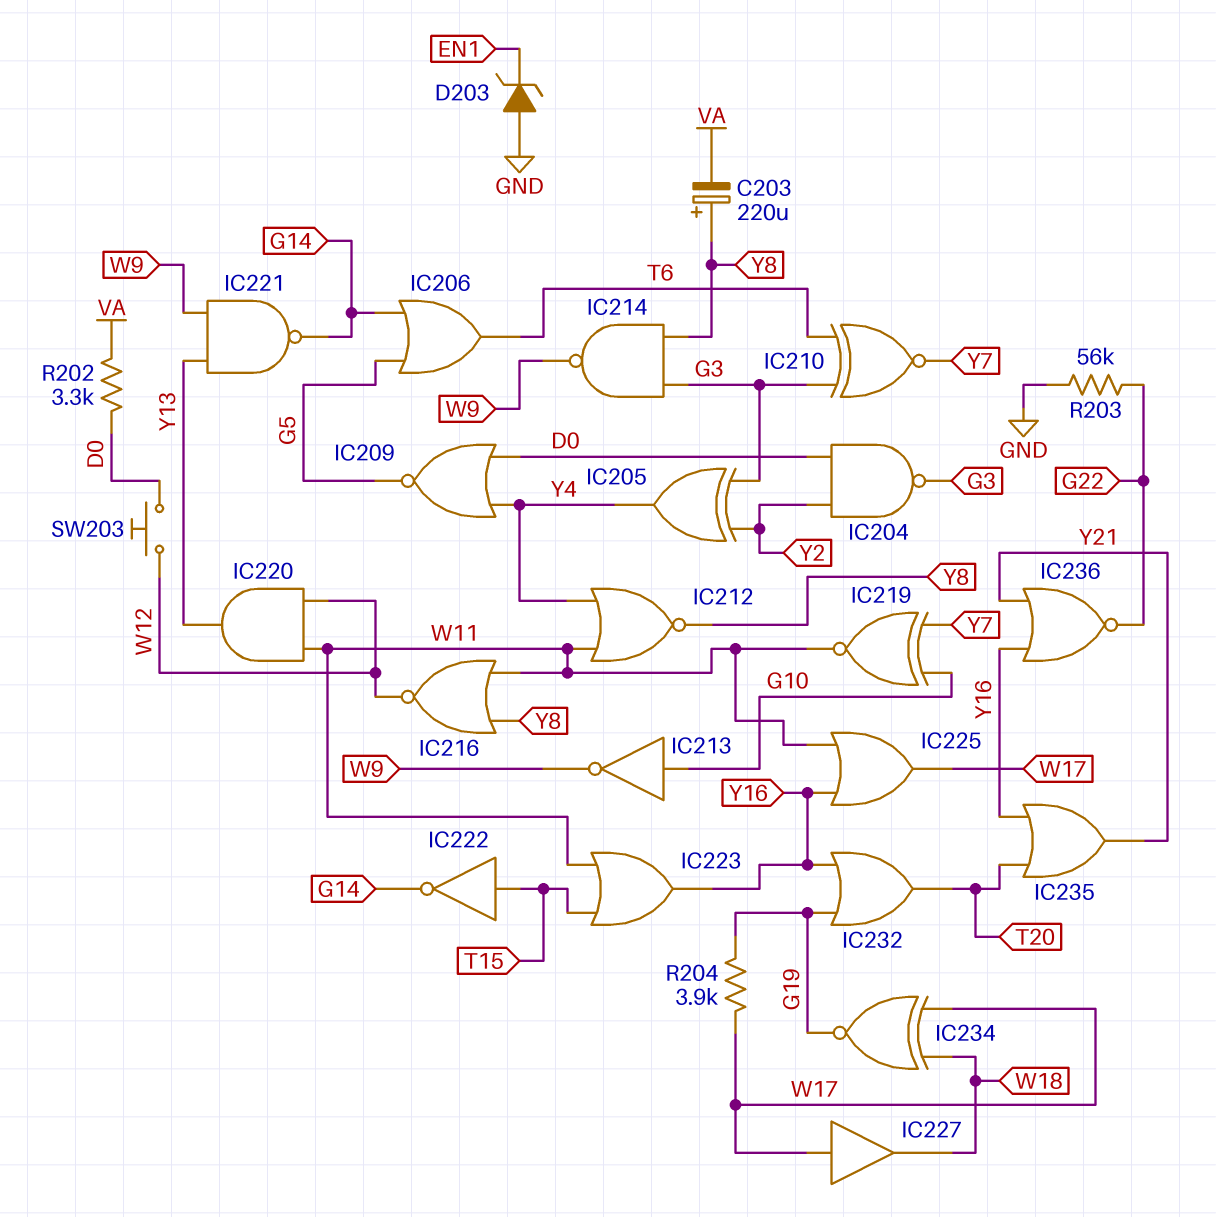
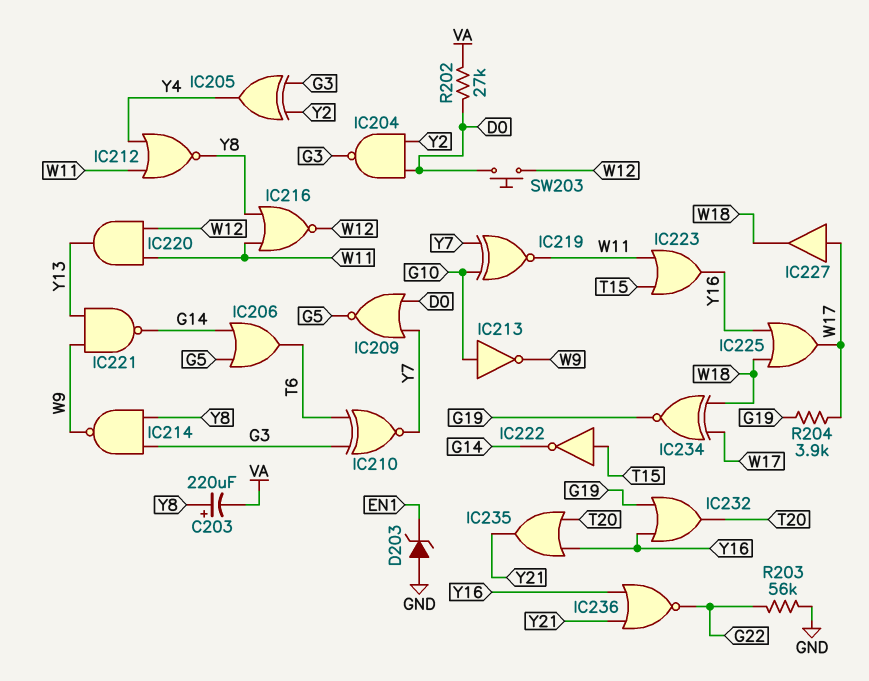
IC209: NOR (in D0, in Y4, out G5) -> NOR (in D0, in Y7, out G5)
IC225: OR (in W11, in Y16, out W17) -> OR (in W18, in Y16, out W17)
R202: 3.3k (D0, VA) -> 27k (D0, VA)

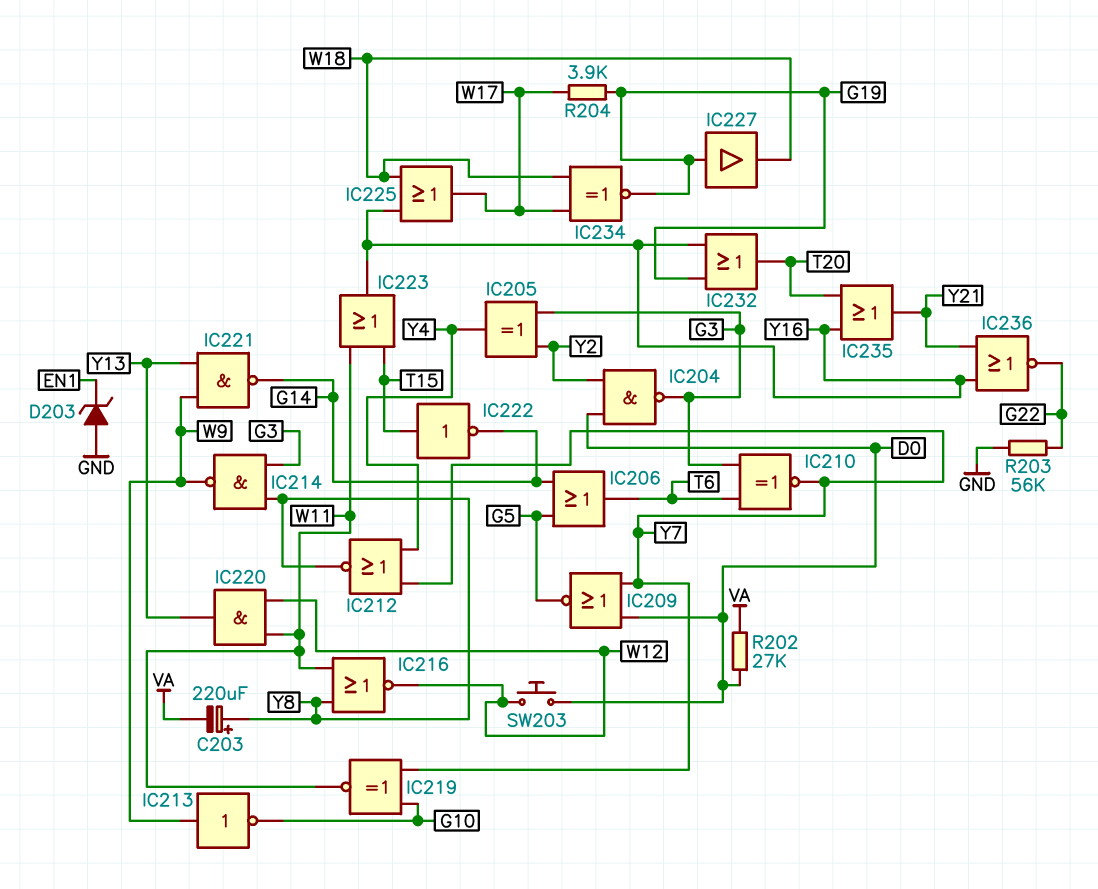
IC212: NOR (in W11, in Y4, out Y8) -> NOR (in Y4, in Y7, out Y8)
IC213: NOT (in G10, out W9) -> NOT (in W9, out G10)
IC227: buffer (in W17, out W18) -> buffer (in G19, out W18)

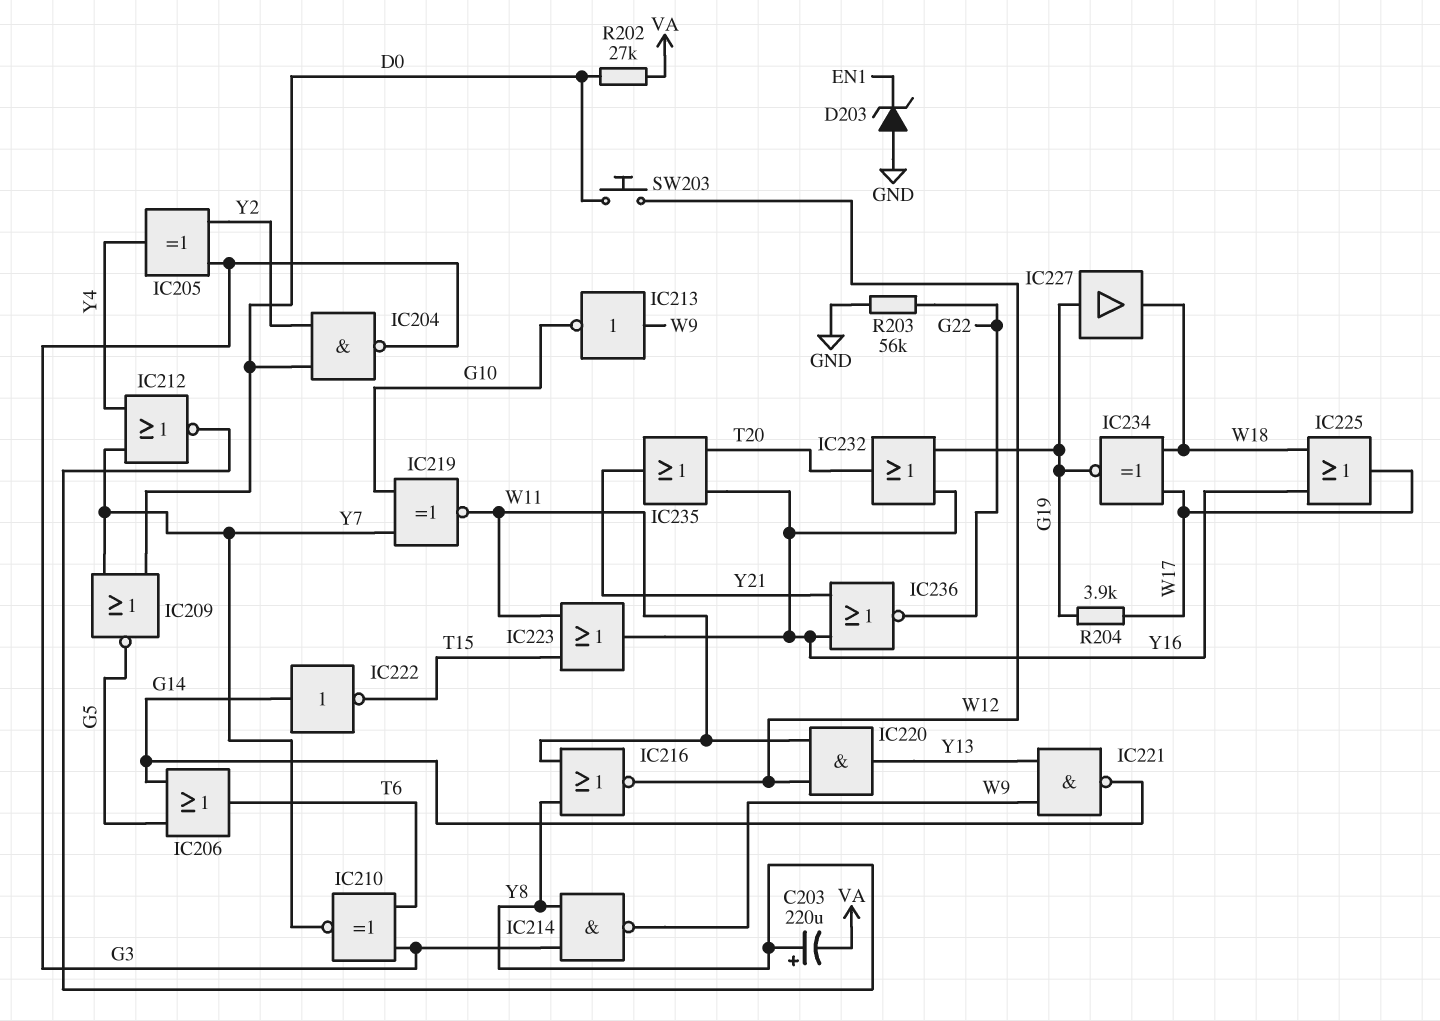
IC222: NOT (in T15, out G14) -> NOT (in G14, out T15)

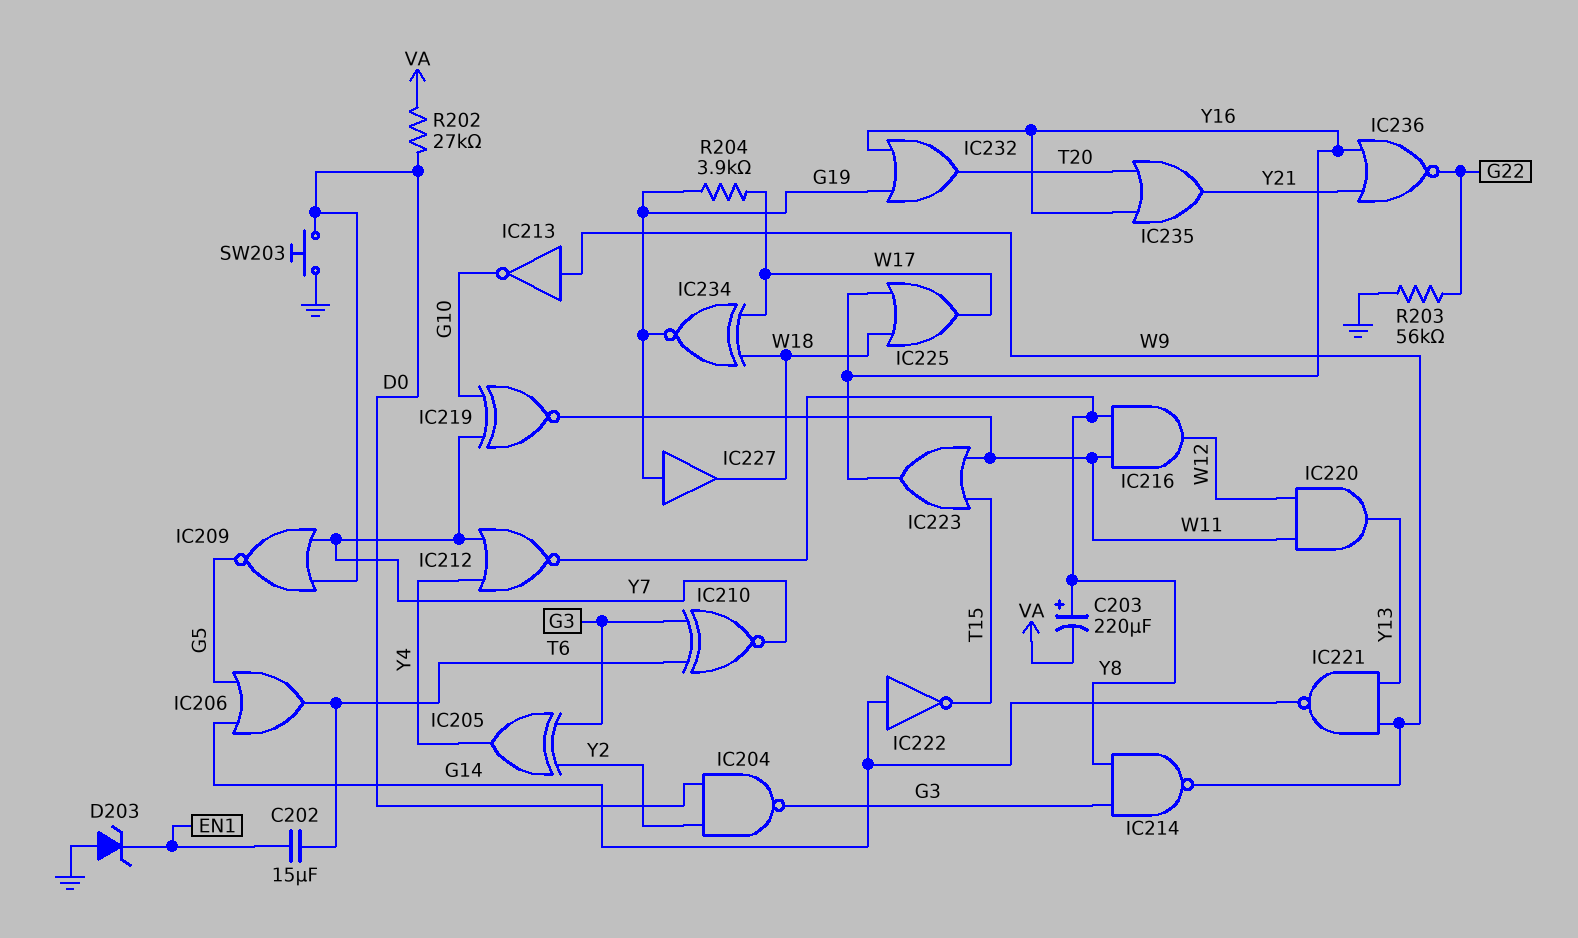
C202: none -> 15uF (EN1, T6)
IC216: NOR (in W11, in Y8, out W12) -> AND (in W11, in Y8, out W12)
SW203: button (D0, W12) -> button (D0, GND)

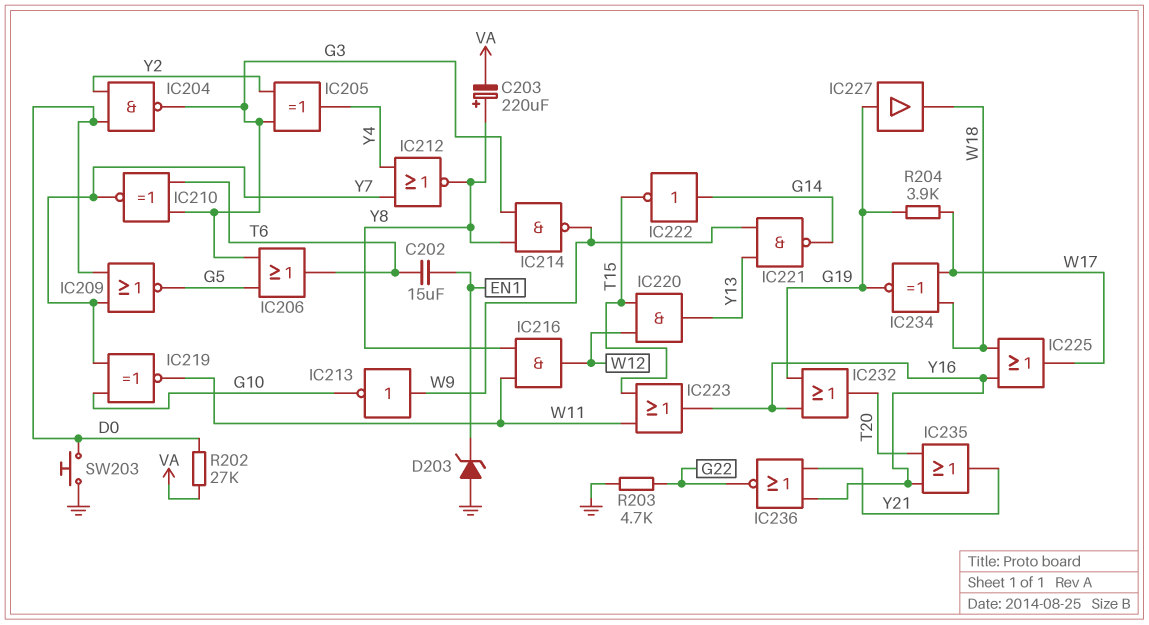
IC206: OR (in G5, in G14, out T6) -> OR (in G3, in G5, out T6)
IC220: AND (in W11, in W12, out Y13) -> AND (in T15, in W12, out Y13)
R203: 56k (G22, GND) -> 4.7k (G22, GND)

